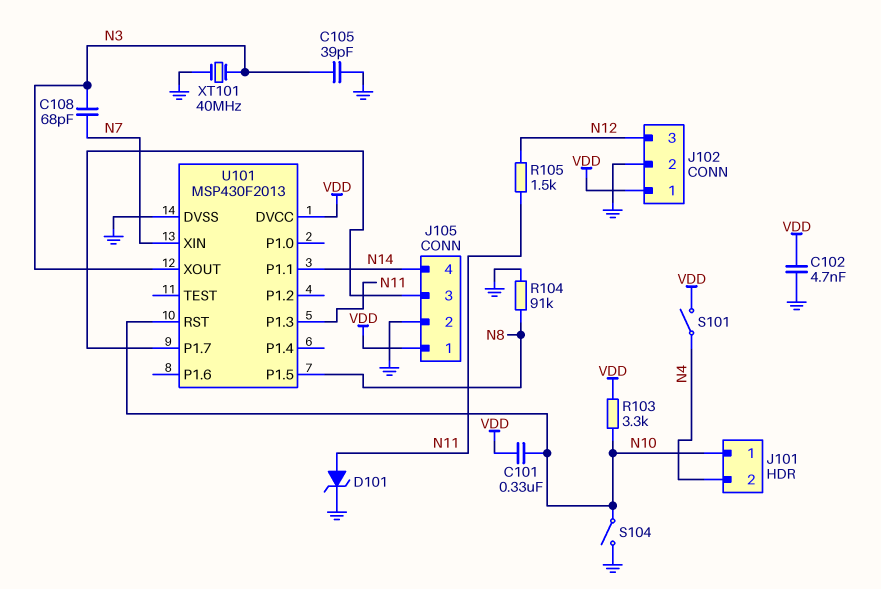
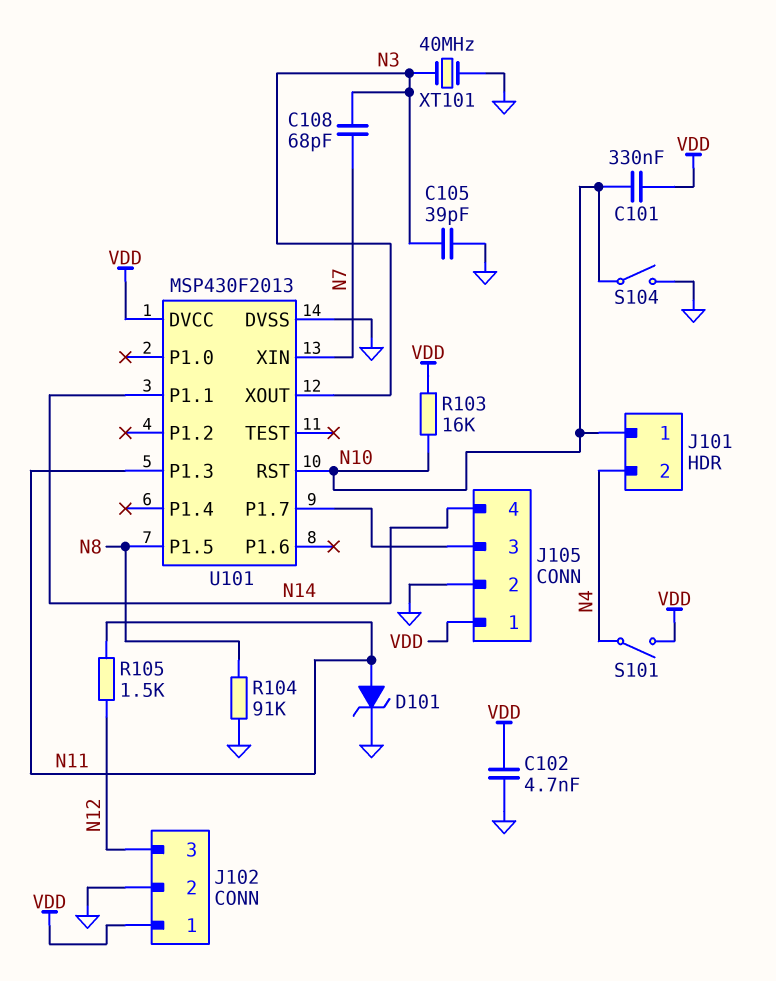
R103: 3.3k (N10, VDD) -> 16k (N10, VDD)

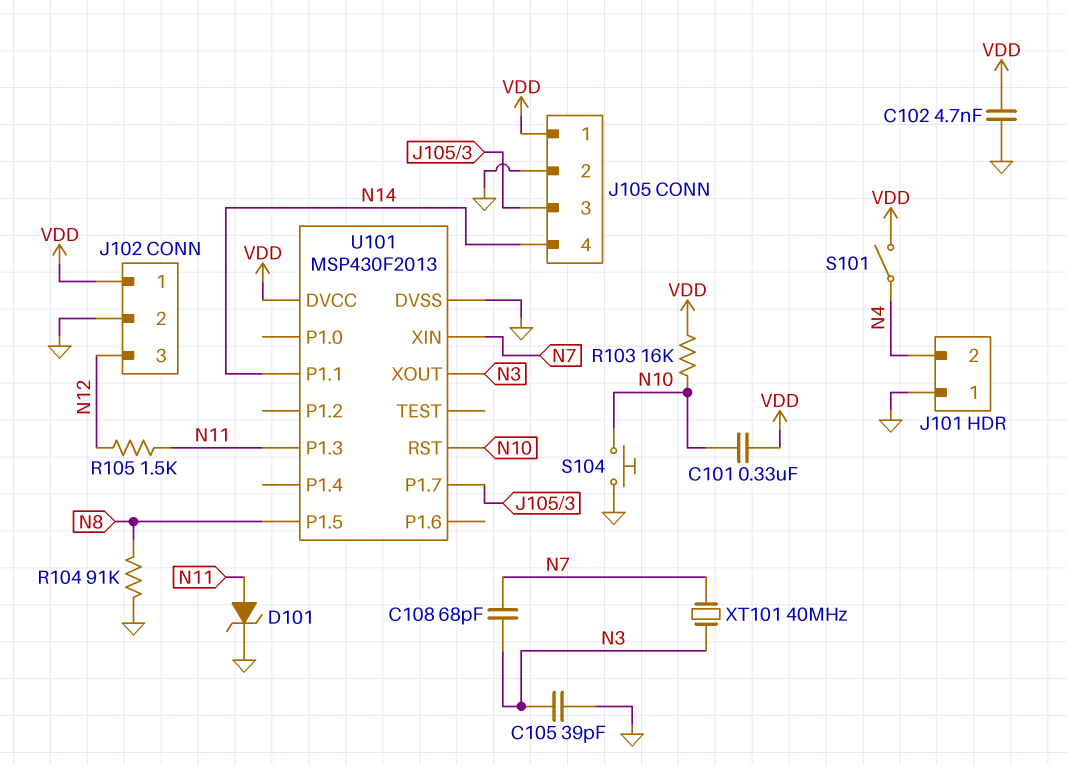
J101 pin 1: N10 -> GND
S104: switch (GND, N10) -> button (GND, N10)
XT101: 40MHz (GND, N3) -> 40MHz (N3, N7)

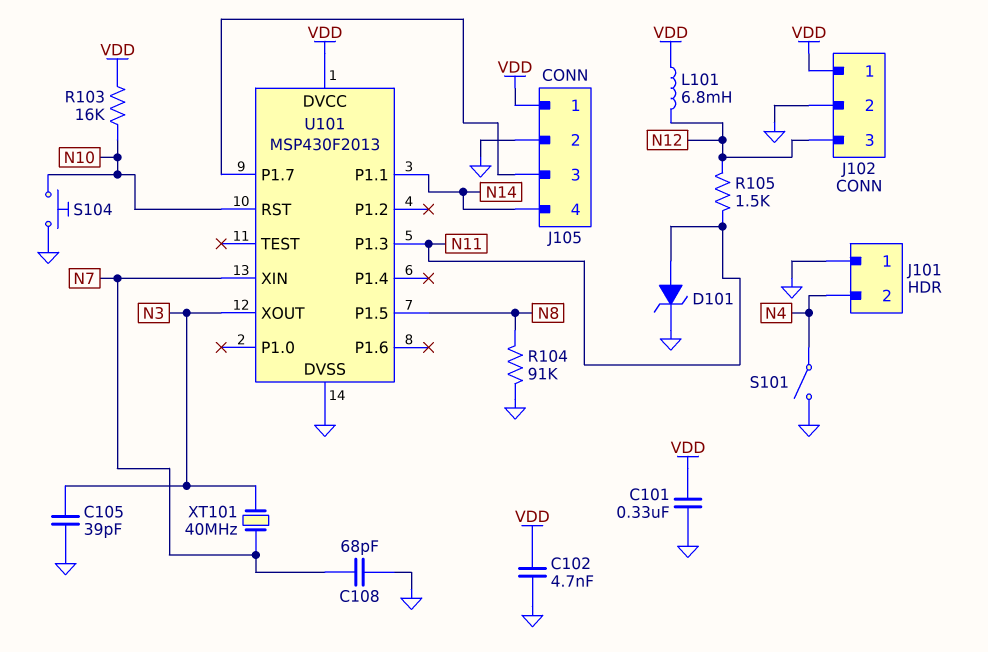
C101: 330nF (N10, VDD) -> 330nF (GND, VDD)
C108: 68pF (N3, N7) -> 68pF (GND, N7)
L101: none -> 6.8mH (N12, VDD)
S101: switch (N4, VDD) -> switch (GND, N4)

